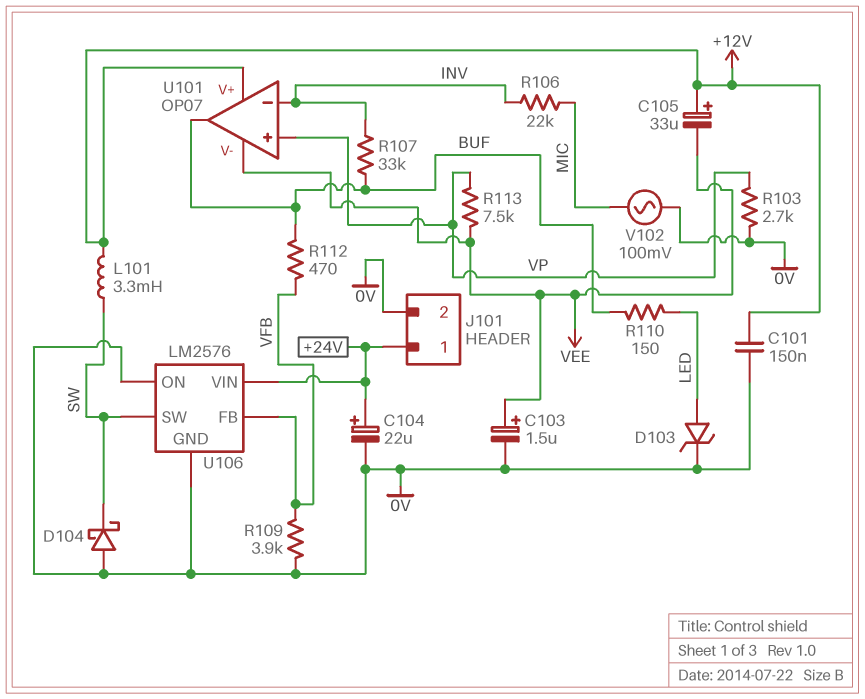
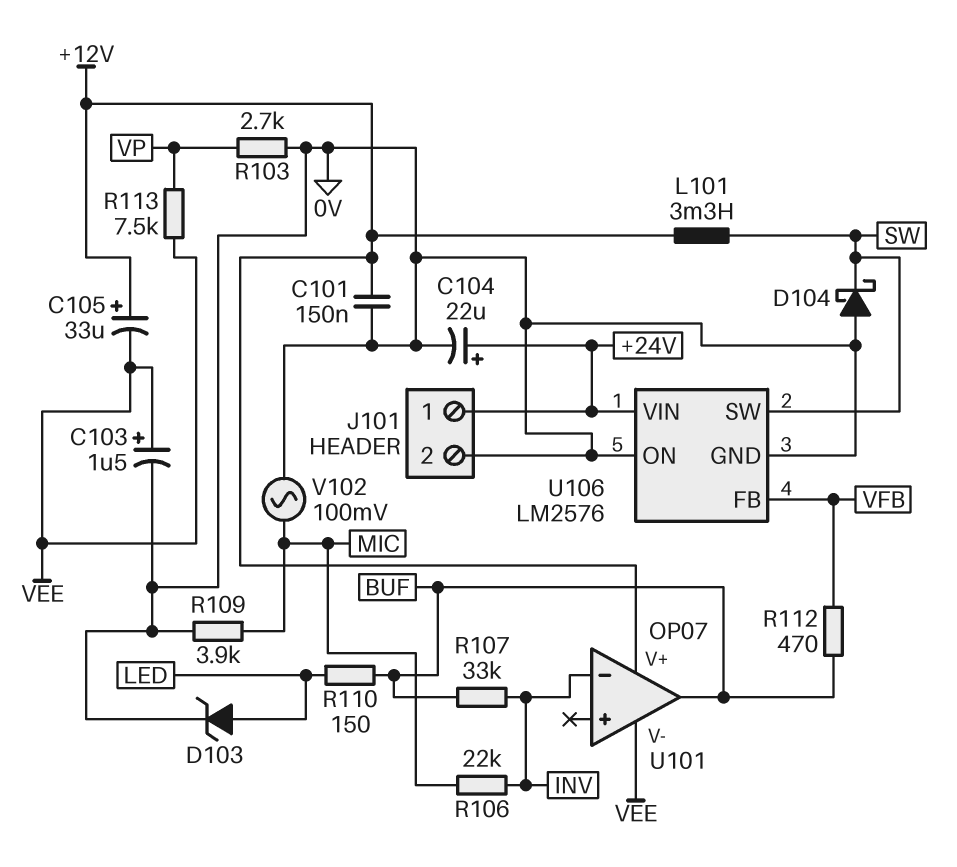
R109: 3.9k (0V, VFB) -> 3.9k (0V, MIC)
U101 pin in+: VP -> none

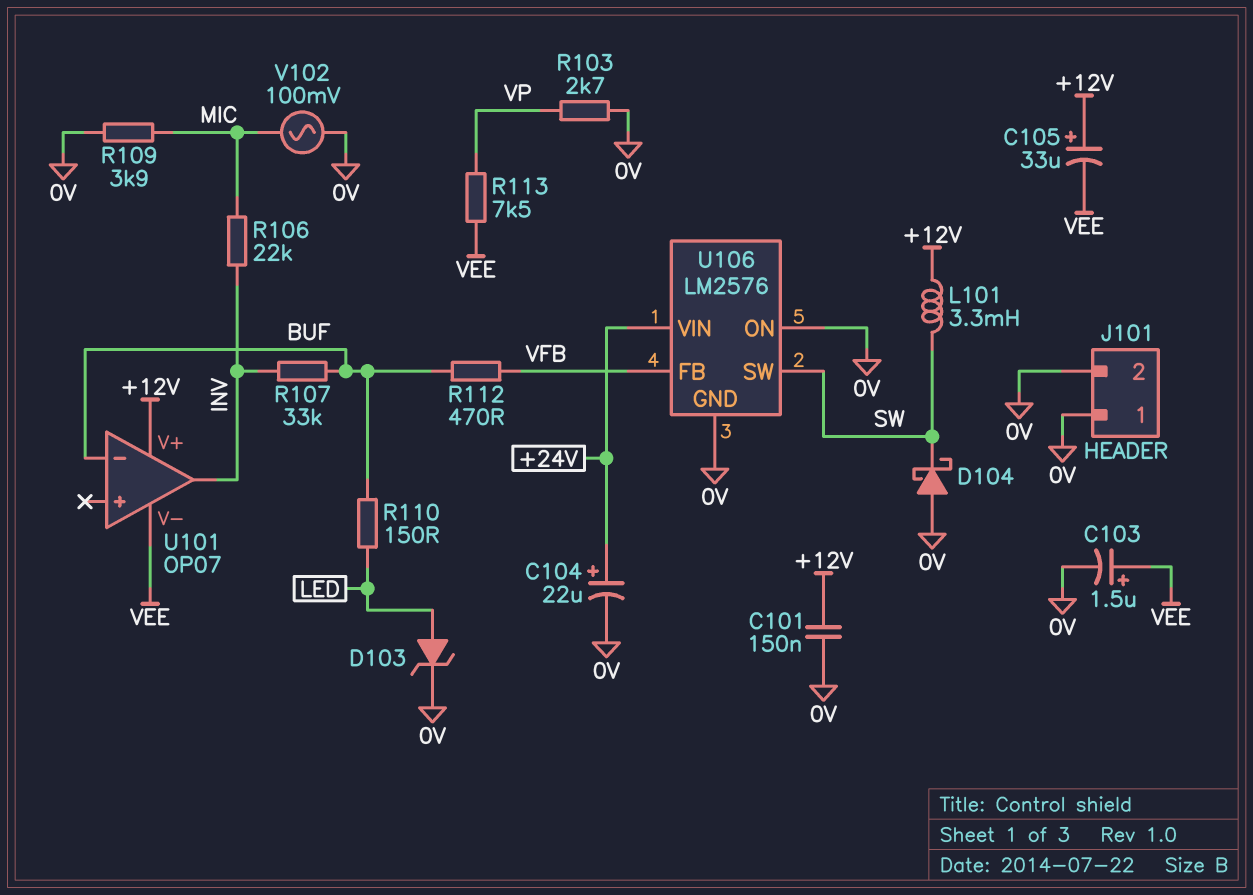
J101 pin 1: +24V -> 0V
U101 pin in-: INV -> BUF
U101 pin out: BUF -> INV

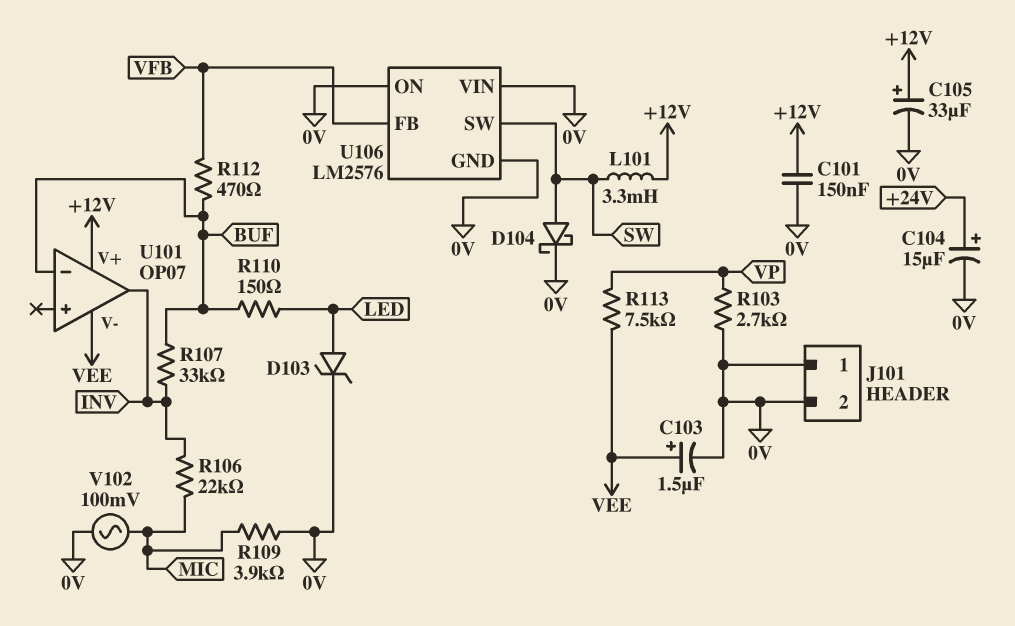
C104: 22uF (plus +24V, minus 0V) -> 15uF (plus +24V, minus 0V)
C105: 33uF (plus +12V, minus VEE) -> 33uF (plus +12V, minus 0V)
D104: schottky (A 0V, K SW) -> schottky (A SW, K 0V)
U106 pin VIN: +24V -> 0V

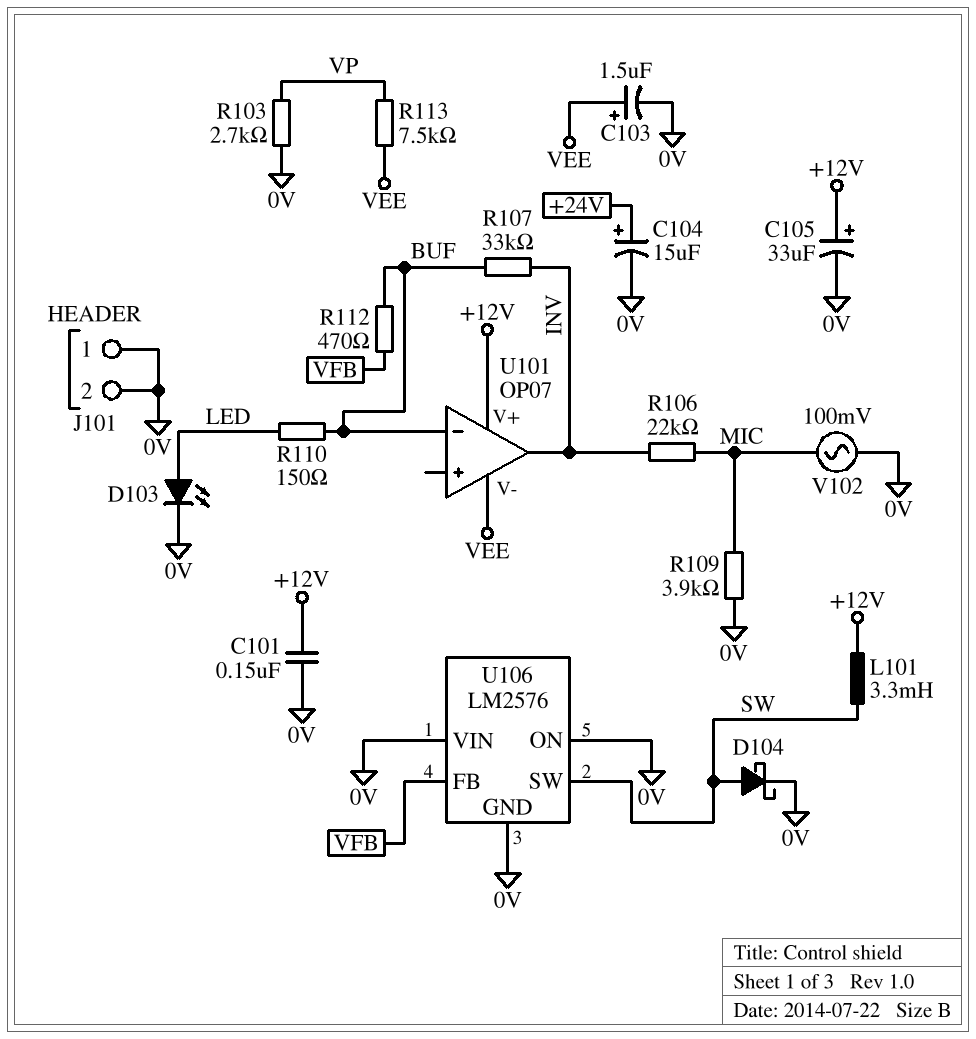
D103: zener (A LED, K 0V) -> LED (A LED, K 0V)

